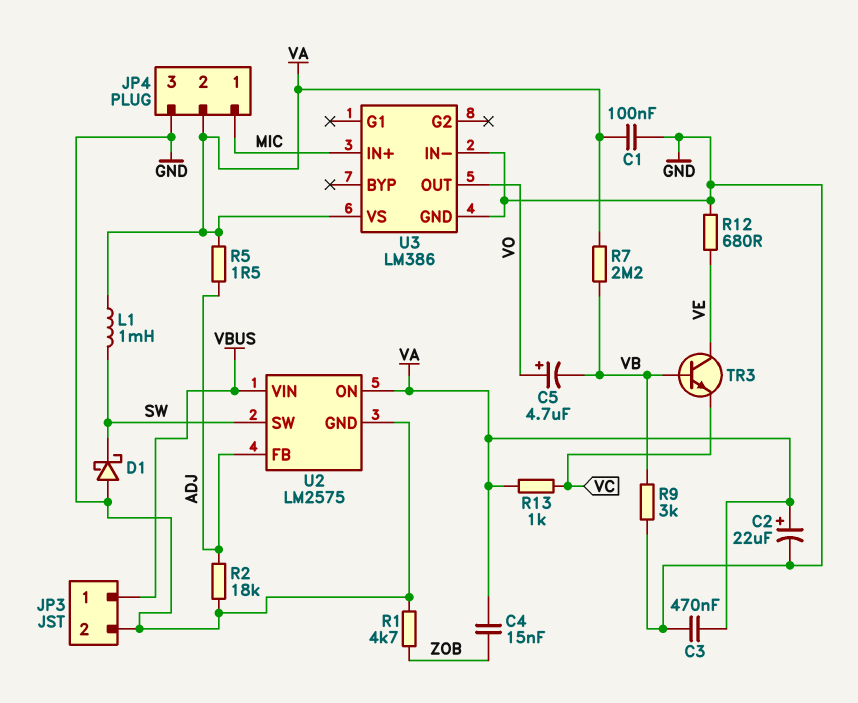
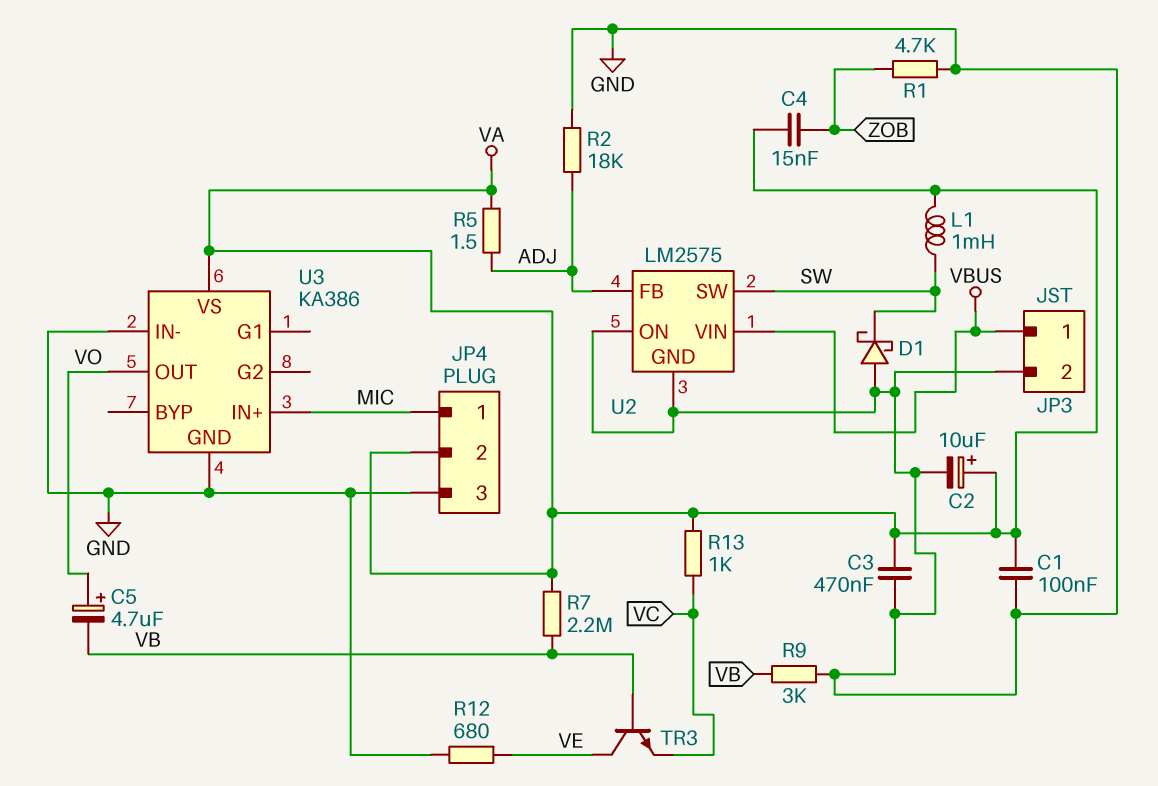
C2: 22uF (plus VA, minus GND) -> 10uF (plus VA, minus GND)
U2 pin ON: VA -> GND
U3: LM386 -> KA386

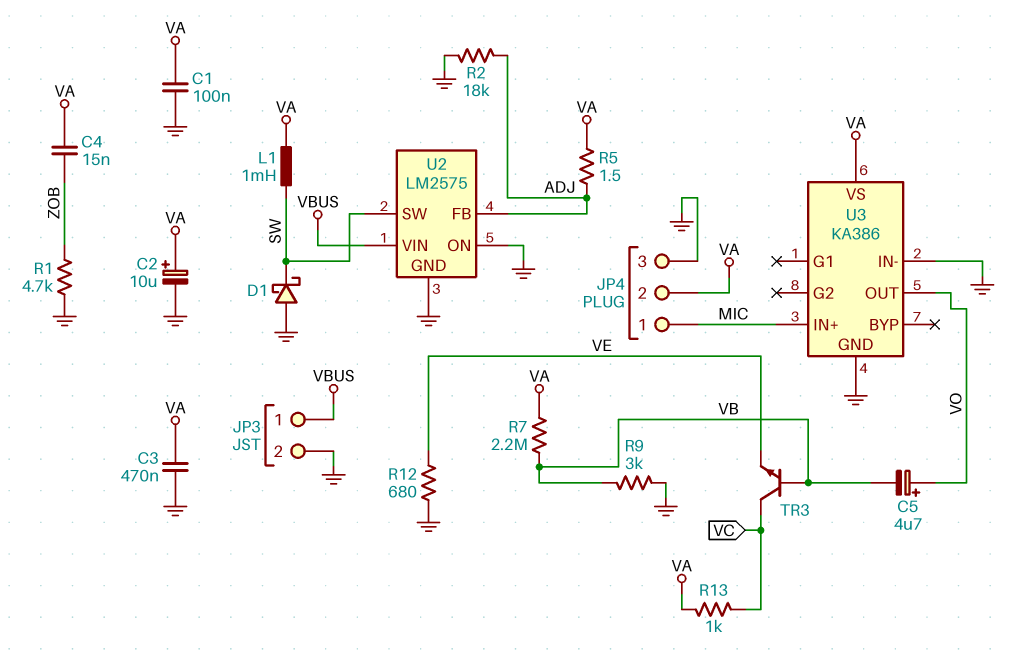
TR3: NPN (B VB, C VE, E VC) -> NPN (B VB, C VC, E VE)

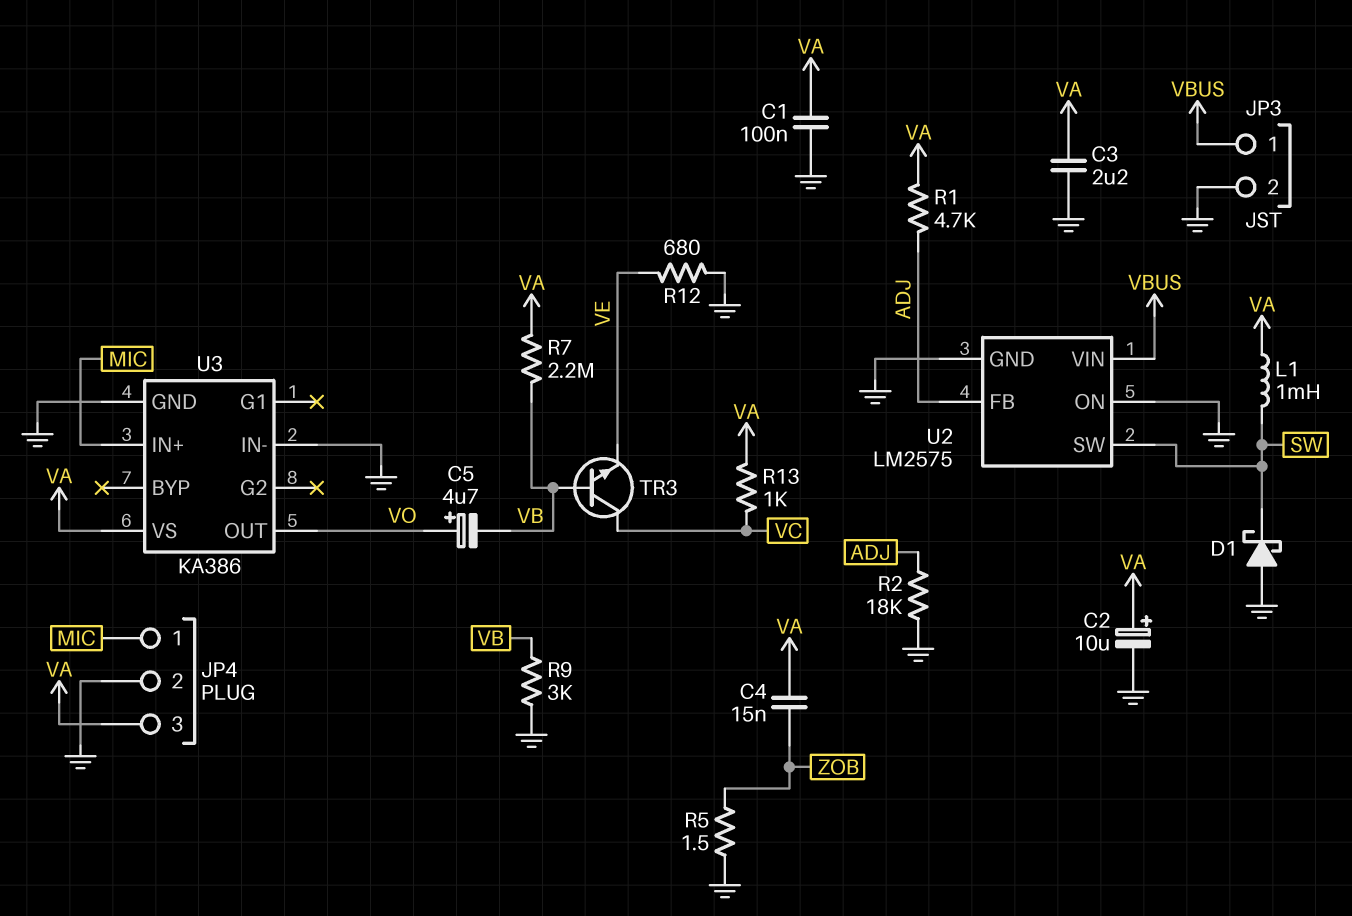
C3: 470nF (GND, VA) -> 2.2uF (GND, VA)
JP4 pin 2: VA -> GND
JP4 pin 3: GND -> VA
R1: 4.7k (GND, ZOB) -> 4.7k (ADJ, VA)
R5: 1.5 (ADJ, VA) -> 1.5 (GND, ZOB)

